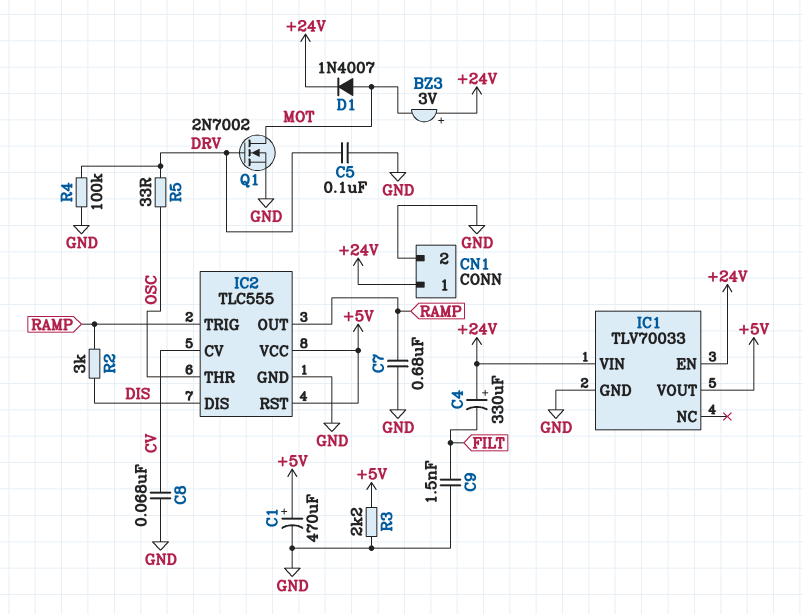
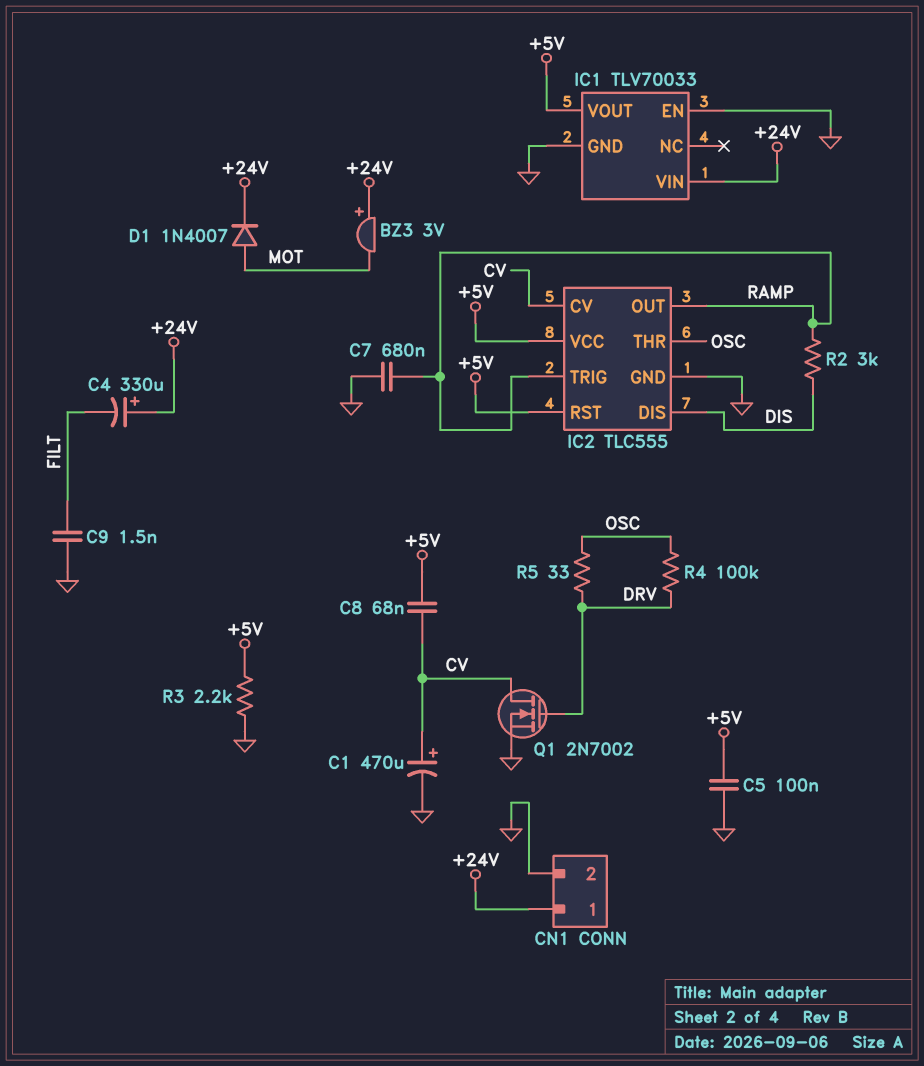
C1: 470uF (plus +5V, minus GND) -> 470uF (plus CV, minus GND)
C5: 100nF (DRV, GND) -> 100nF (+5V, GND)
C8: 68nF (CV, GND) -> 68nF (+5V, CV)
IC1 pin EN: +24V -> GND
Q1: NMOS 2N7002 (G DRV, D MOT, S GND) -> NMOS 2N7002 (G DRV, D CV, S GND)
R4: 100k (DRV, GND) -> 100k (DRV, OSC)

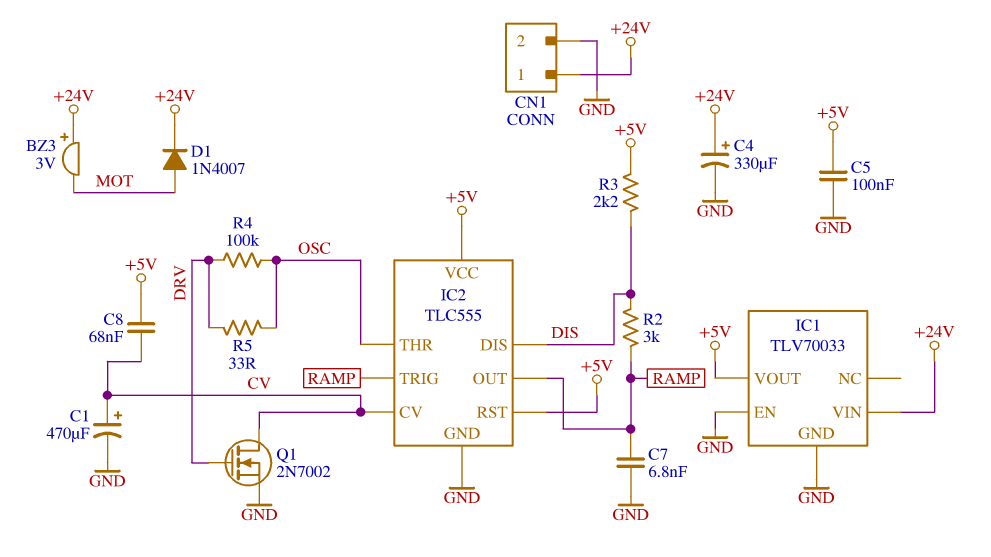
C4: 330uF (plus +24V, minus FILT) -> 330uF (plus +24V, minus GND)
C7: 680nF (GND, RAMP) -> 6.8nF (GND, RAMP)
C9: 1.5nF (FILT, GND) -> none
R3: 2.2k (+5V, GND) -> 2.2k (+5V, DIS)

